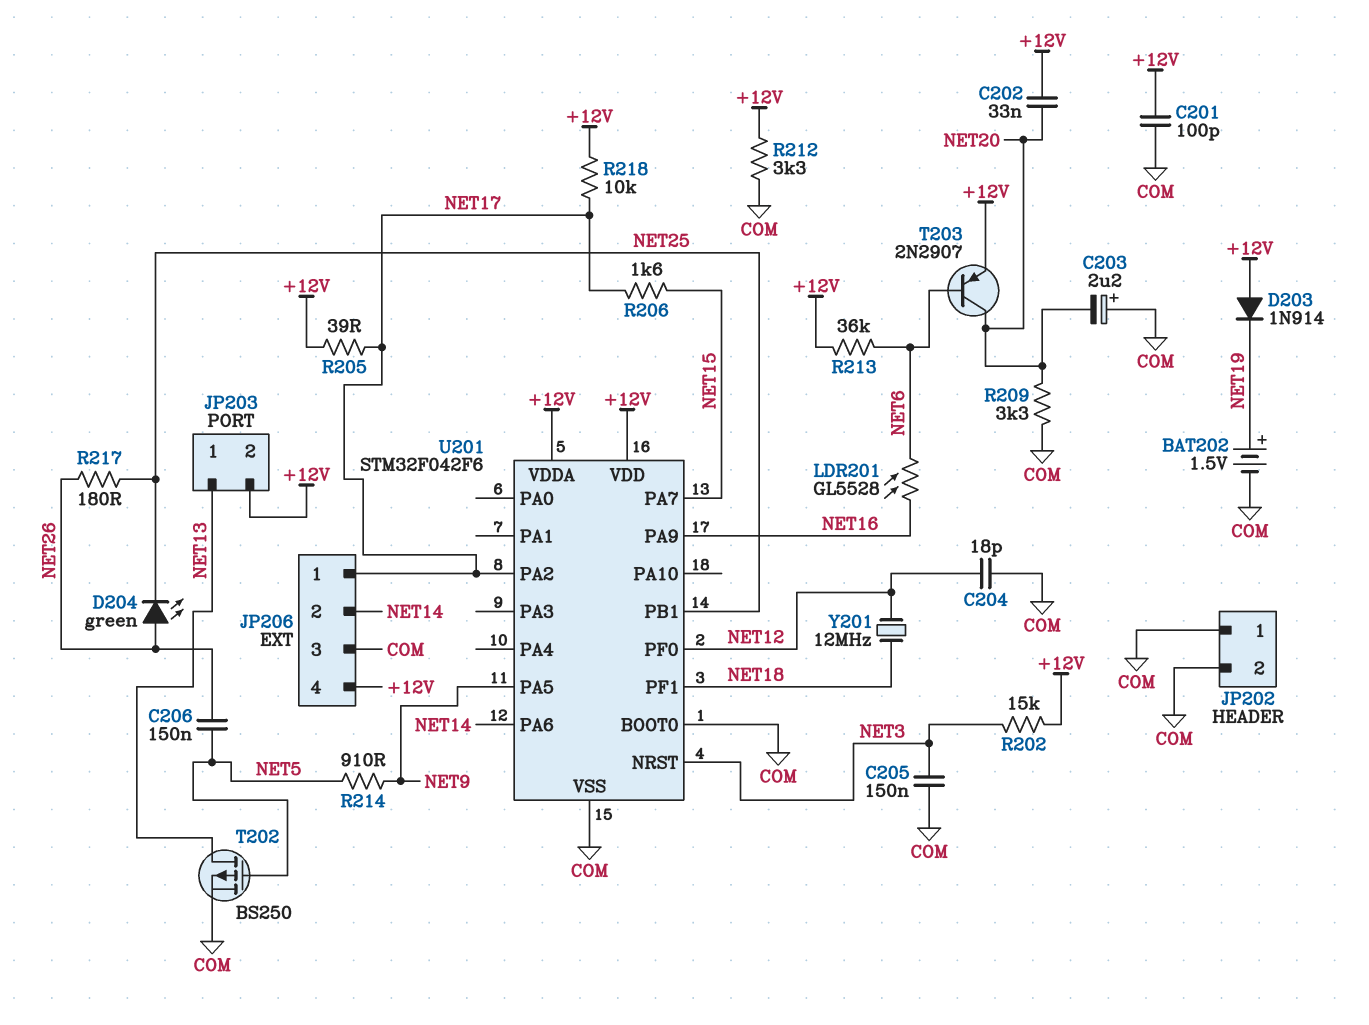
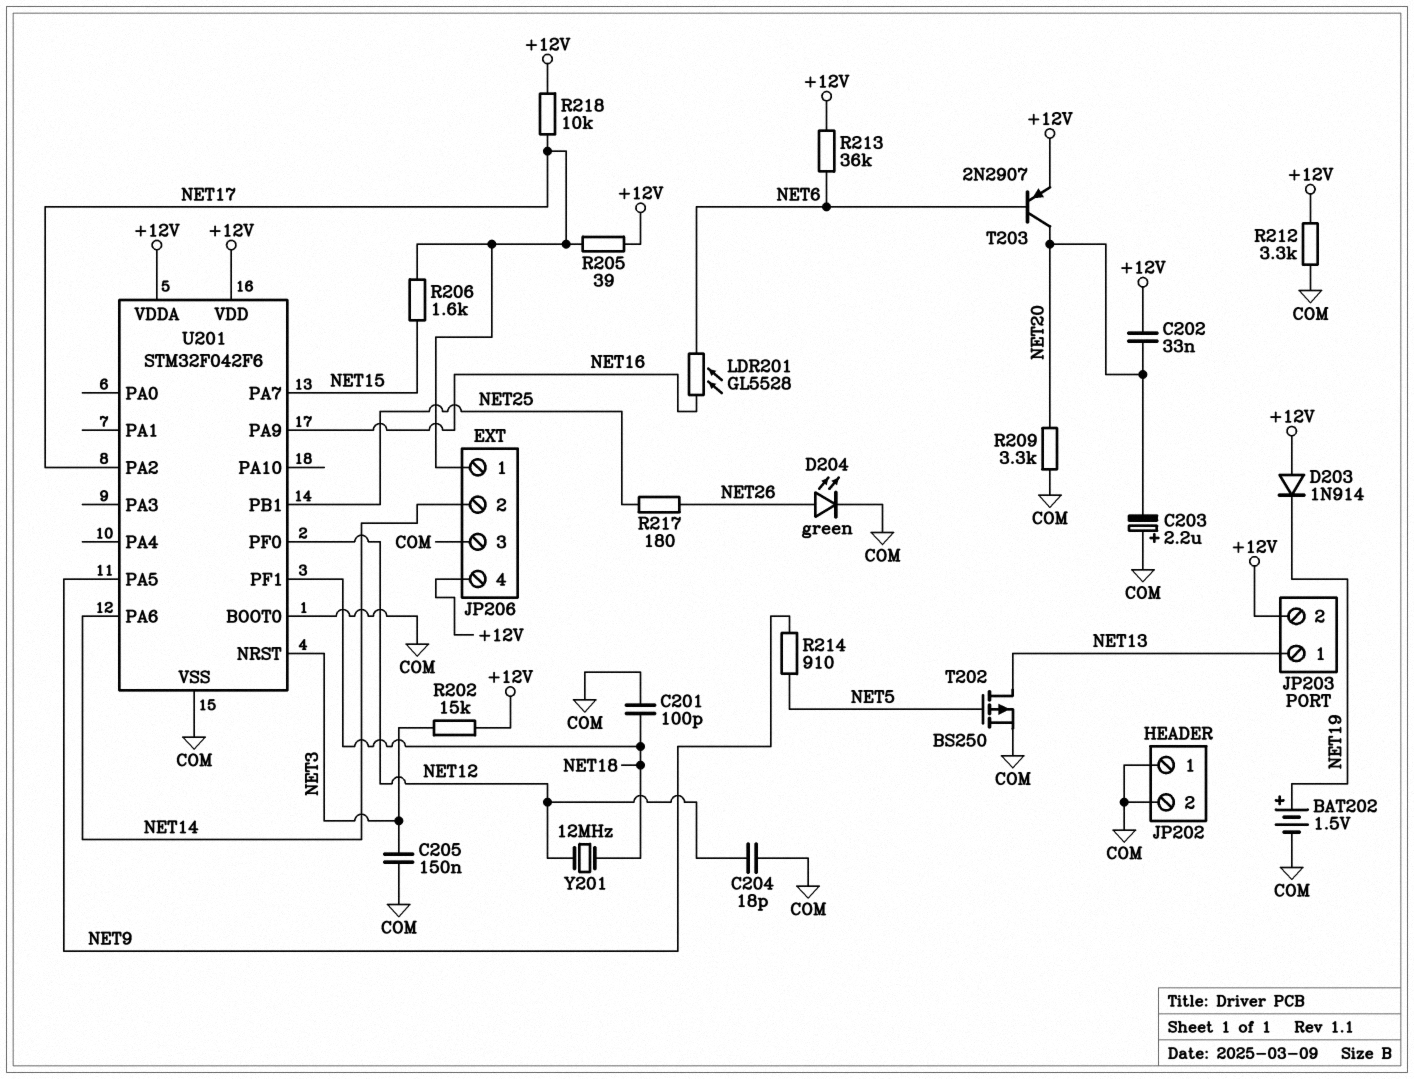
C201: 100pF (+12V, COM) -> 100pF (COM, NET18)
C206: 150nF (NET5, NET26) -> none
D204: LED green (A NET26, K NET25) -> LED green (A NET26, K COM)

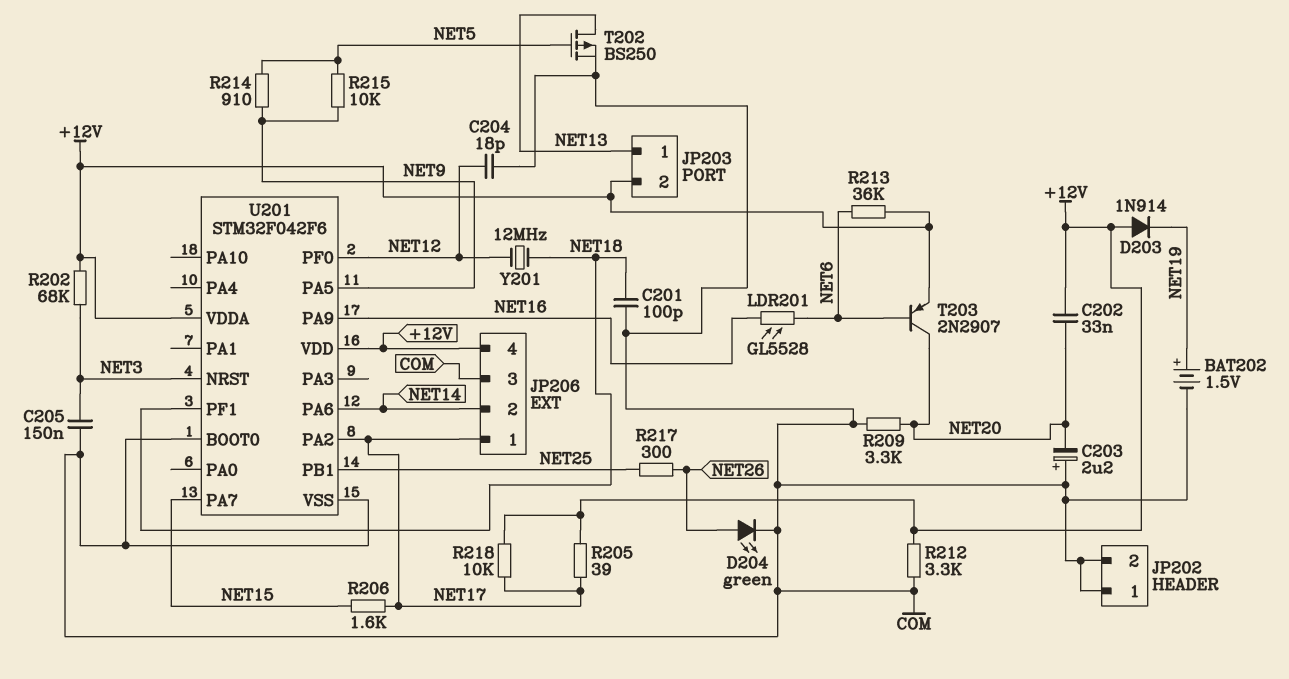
R202: 15k (+12V, NET3) -> 68k (+12V, NET3)
R215: none -> 10k (NET5, NET9)
R217: 180 (NET25, NET26) -> 300 (NET25, NET26)

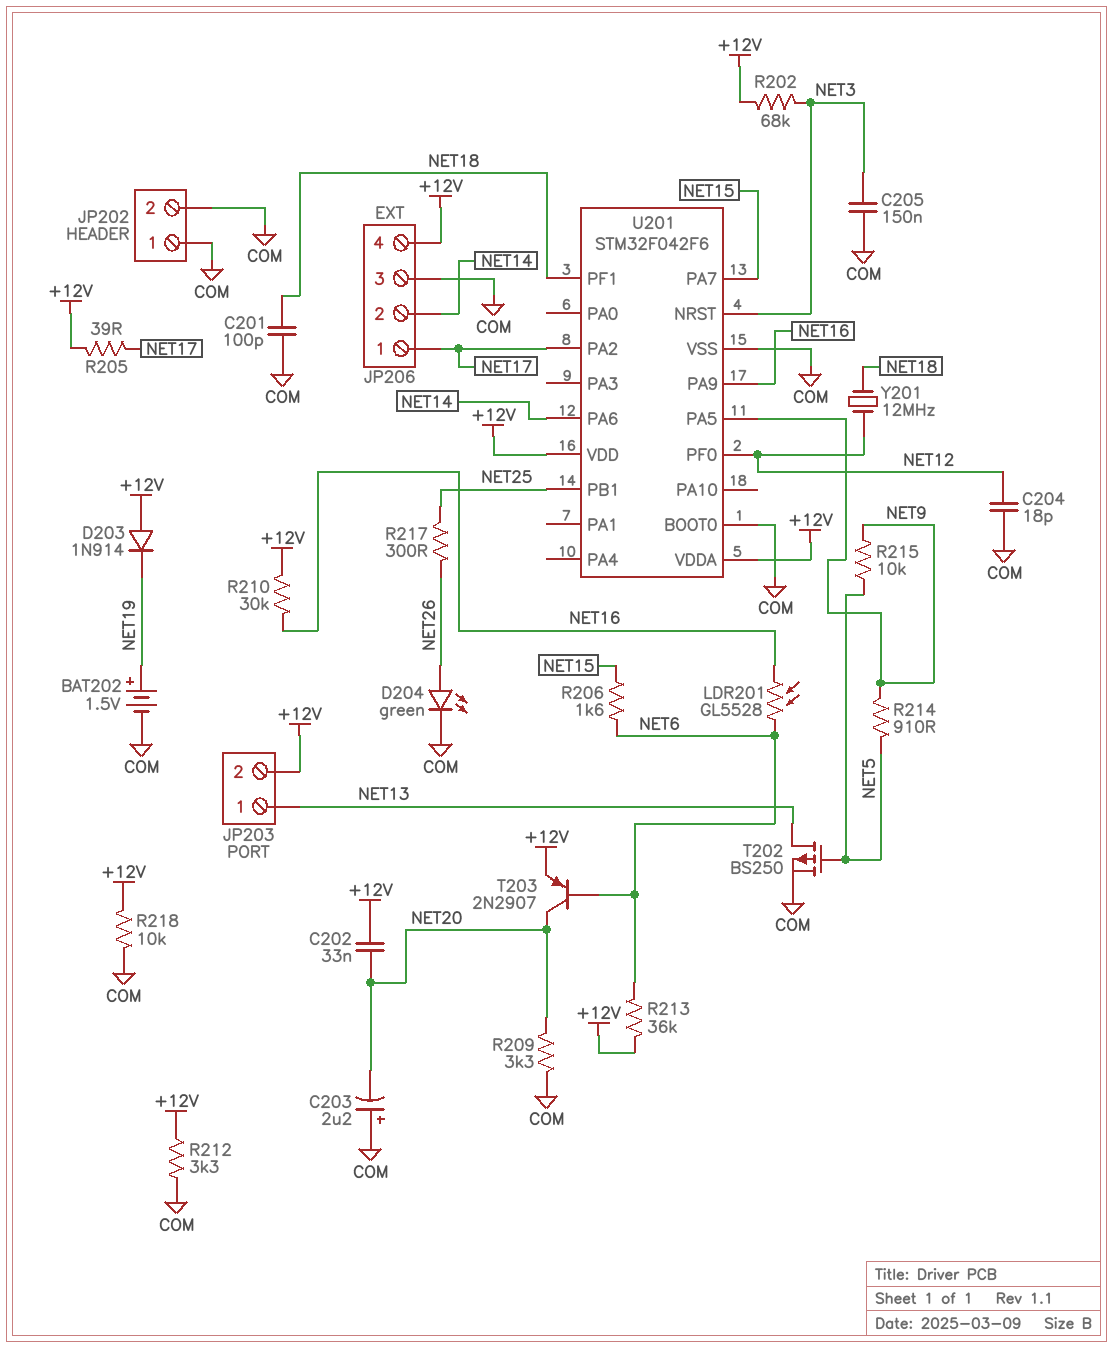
R206: 1.6k (NET15, NET17) -> 1.6k (NET6, NET15)
R210: none -> 30k (+12V, NET16)
R218: 10k (+12V, NET17) -> 10k (+12V, COM)

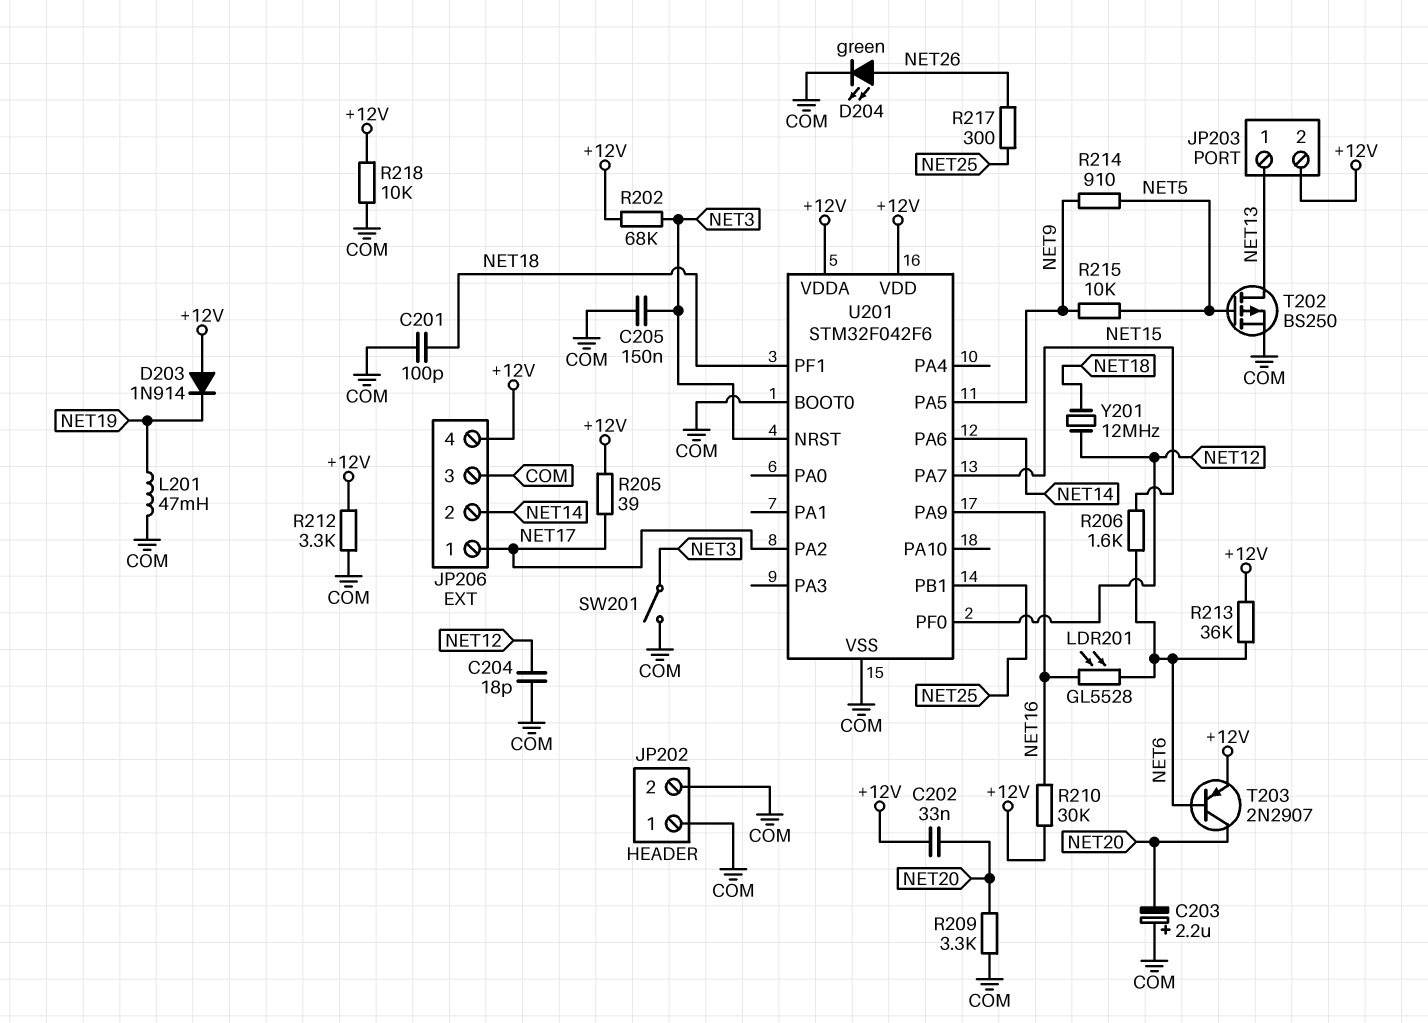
BAT202: 1.5V (plus NET19, minus COM) -> none
L201: none -> 47mH (COM, NET19)
SW201: none -> switch (COM, NET3)

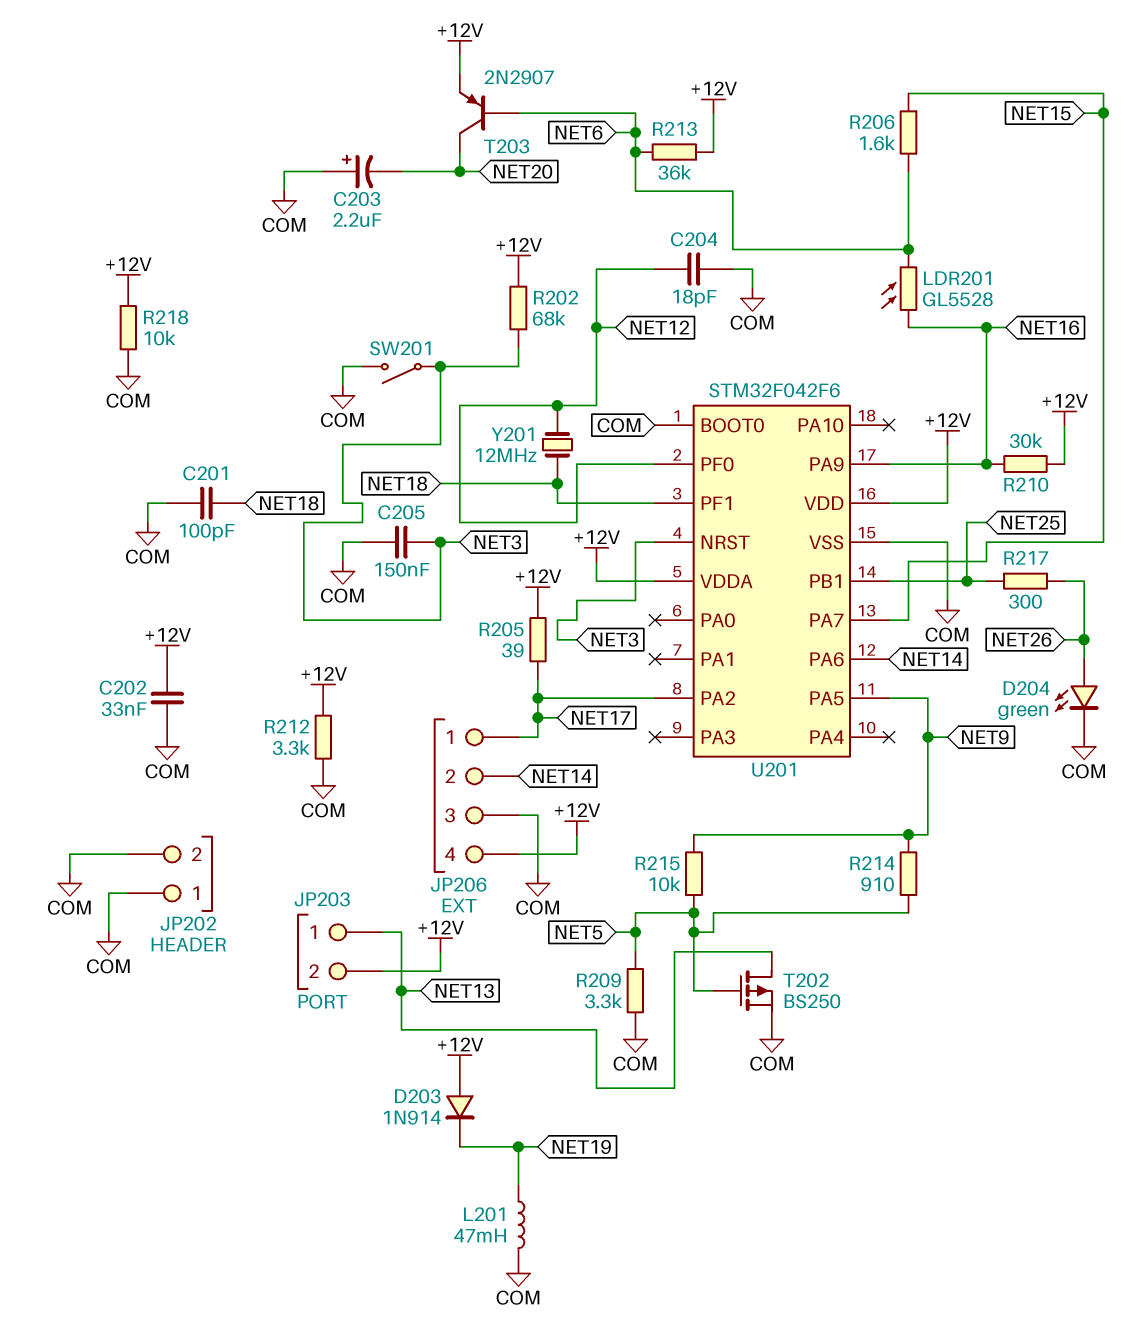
C202: 33nF (+12V, NET20) -> 33nF (+12V, COM)
R209: 3.3k (COM, NET20) -> 3.3k (COM, NET5)

